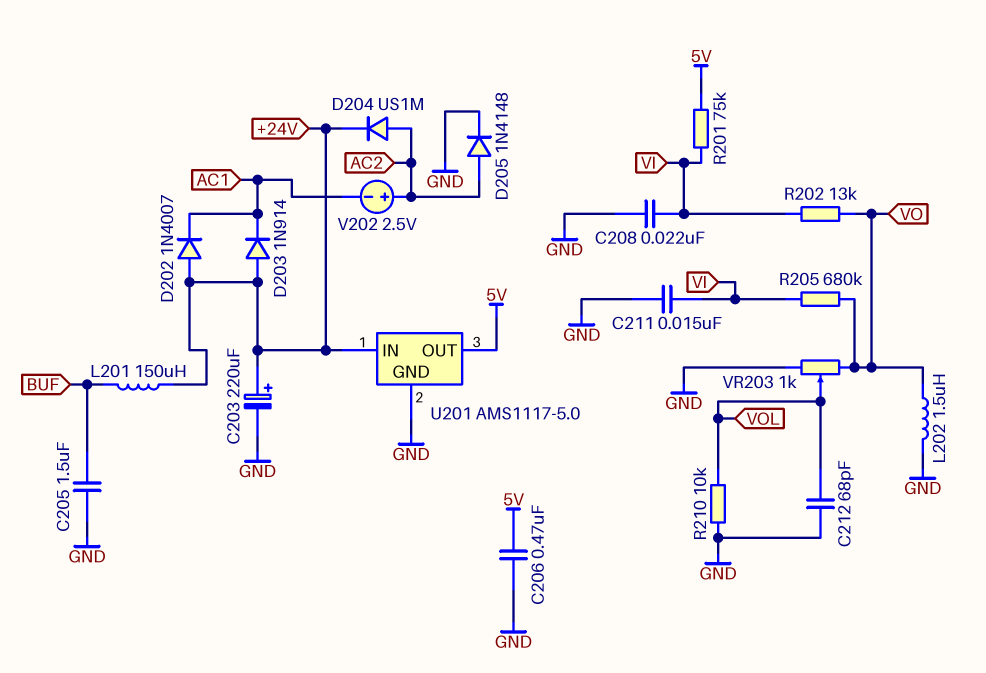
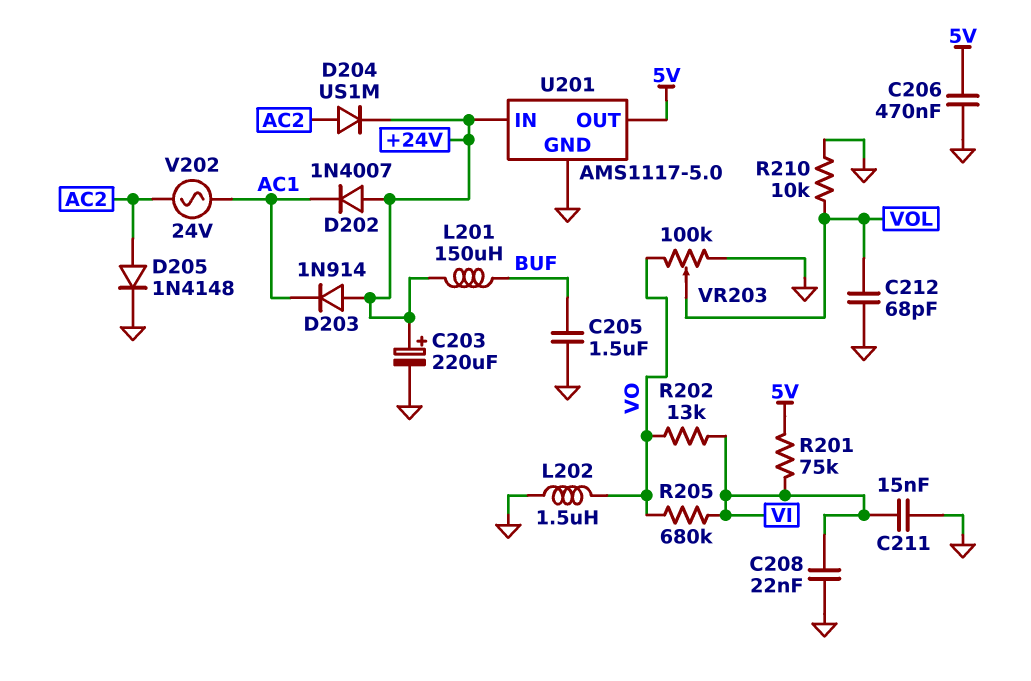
V202: 2.5V (plus AC2, minus AC1) -> AC 24V (AC1, AC2)
VR203: 1k (GND, VO, wiper VOL) -> 100k (GND, VO, wiper VOL)

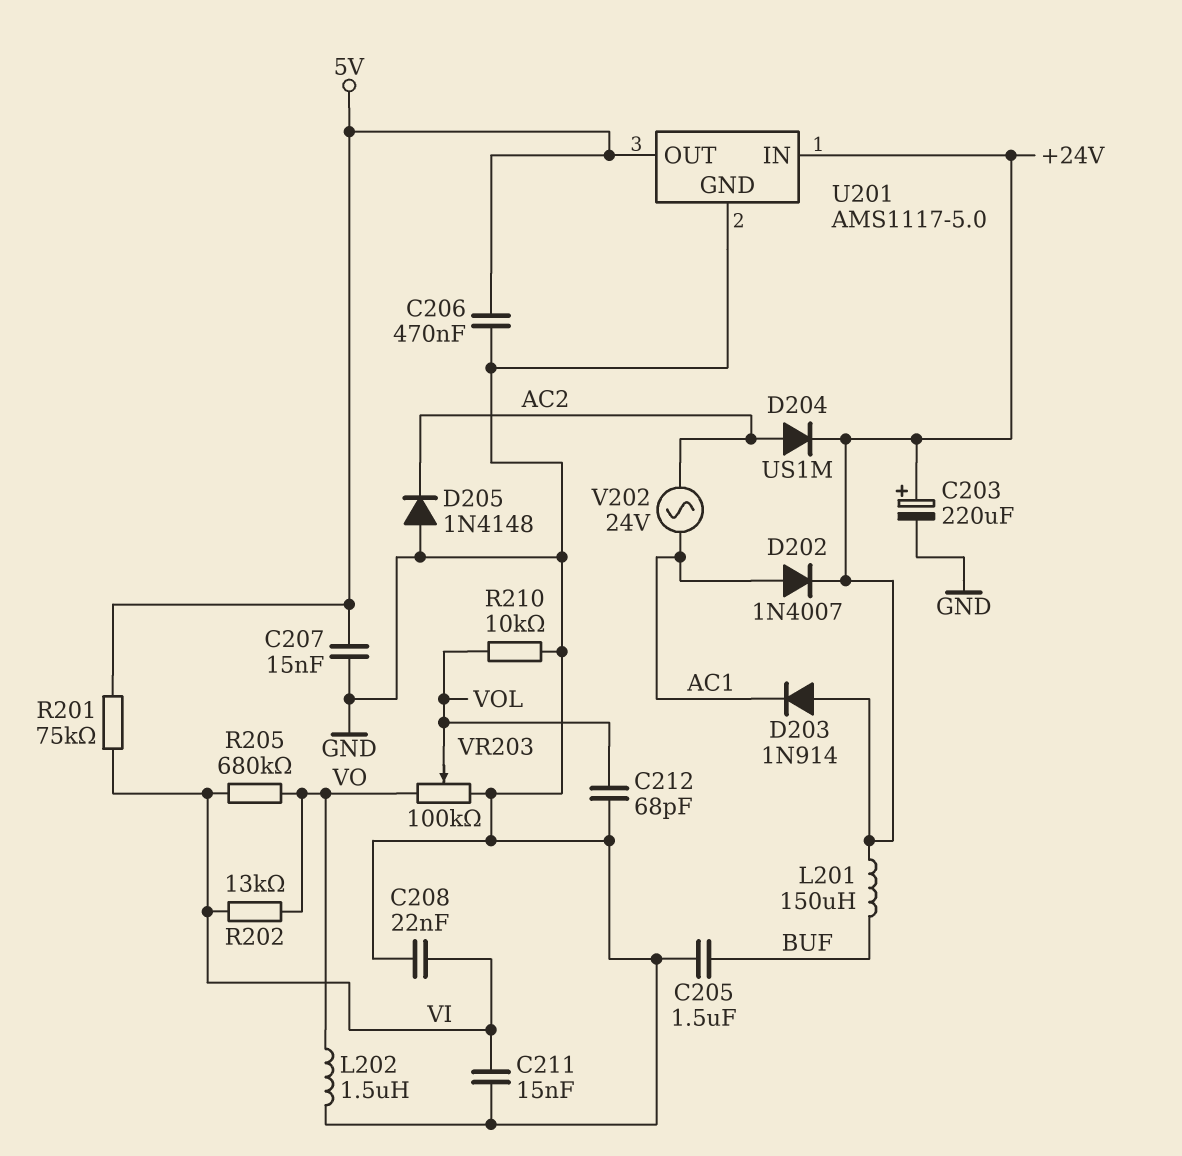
C207: none -> 15nF (5V, GND)
D202: diode 1N4007 (A +24V, K AC1) -> diode 1N4007 (A AC1, K +24V)
D205: diode 1N4148 (A AC2, K GND) -> diode 1N4148 (A GND, K AC2)

